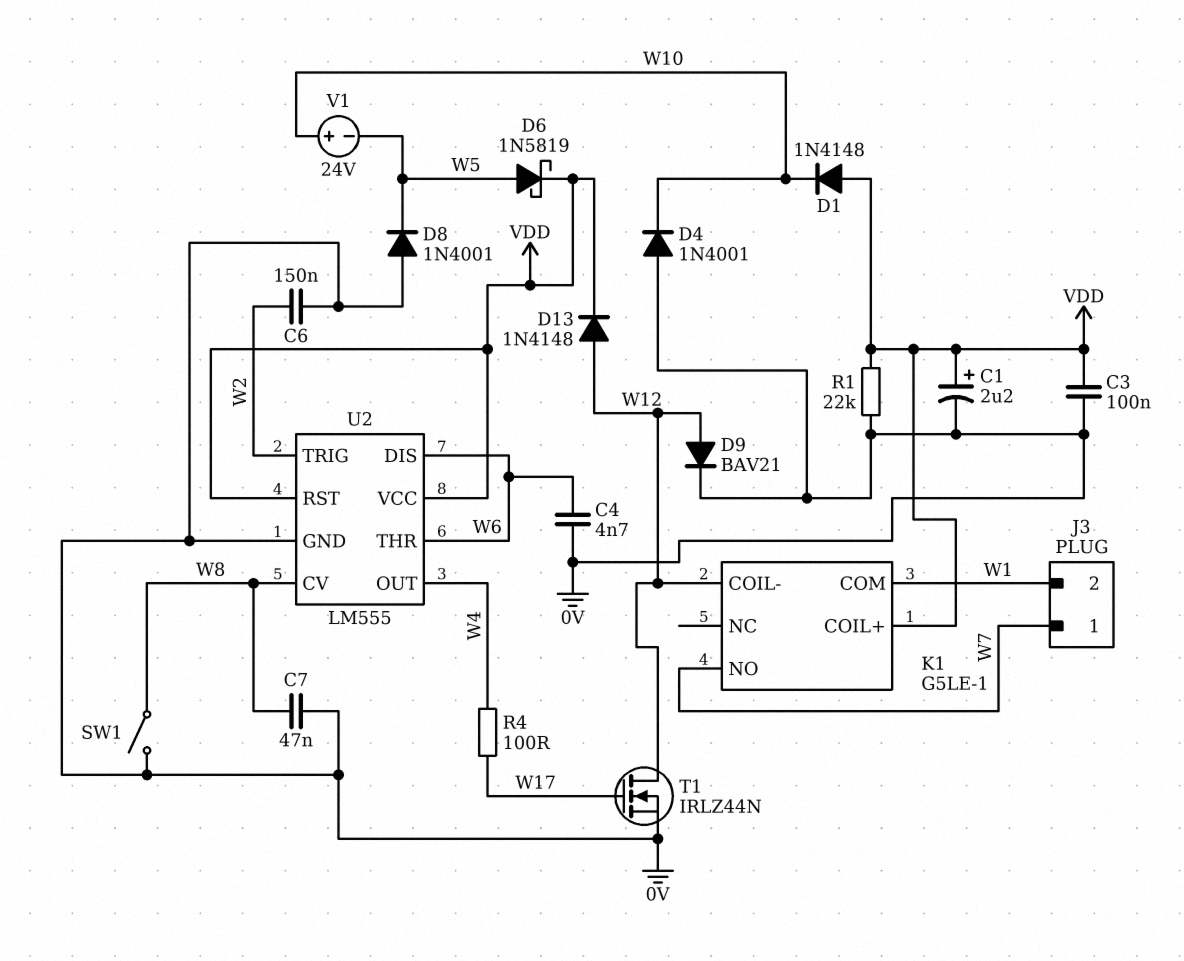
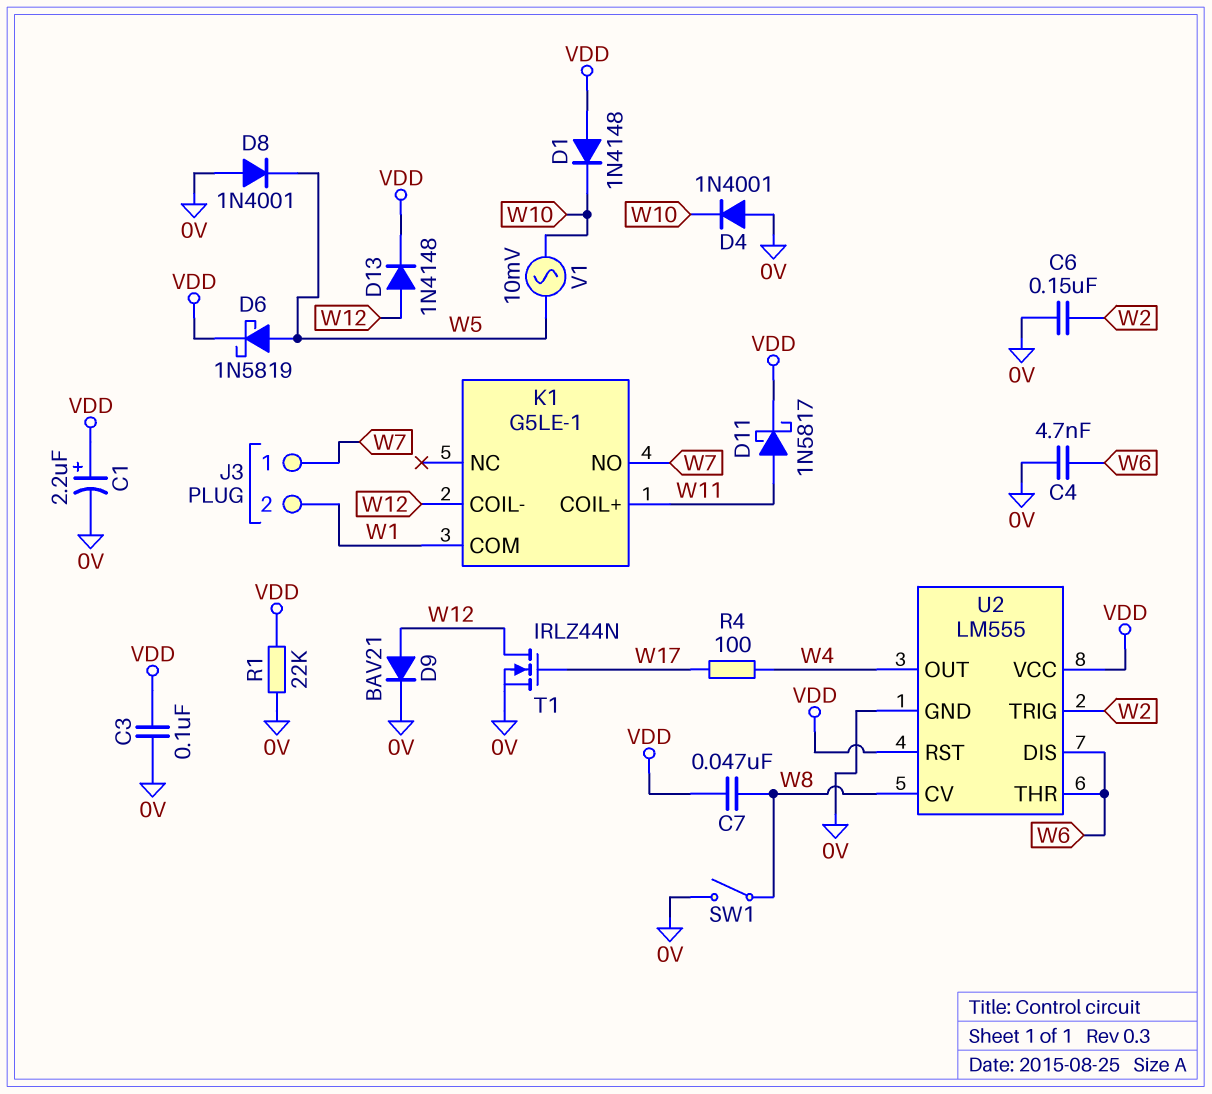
C7: 47nF (0V, W8) -> 47nF (VDD, W8)
D11: none -> schottky 1N5817 (A W11, K VDD)
K1 pin COIL+: VDD -> W11
V1: 24V (plus W10, minus W5) -> AC 10mV (W5, W10)

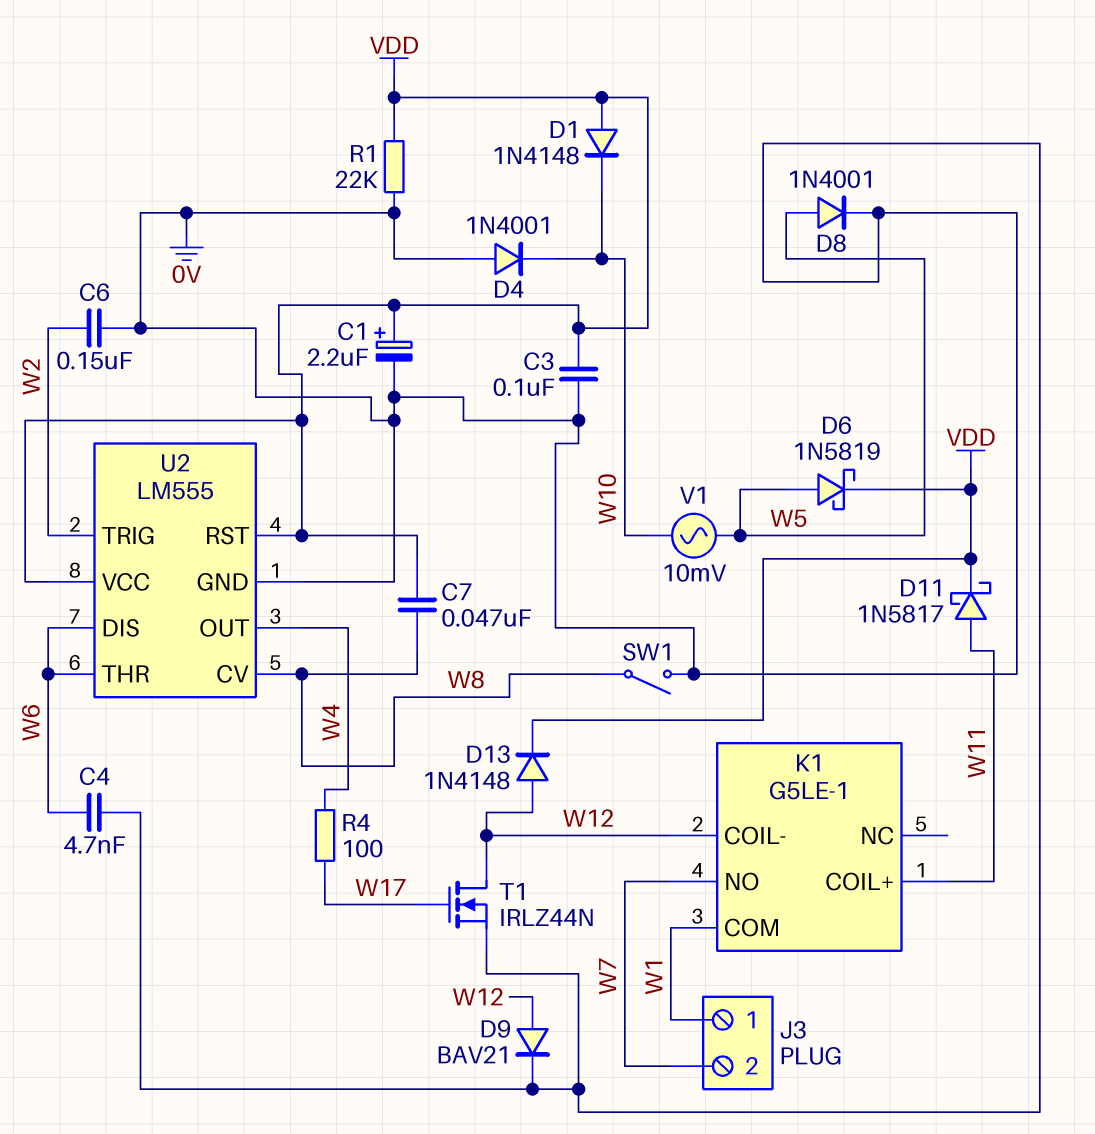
D8: diode 1N4001 (A 0V, K W5) -> diode 1N4001 (A W5, K 0V)
J3 pin 1: W7 -> W1
J3 pin 2: W1 -> W7

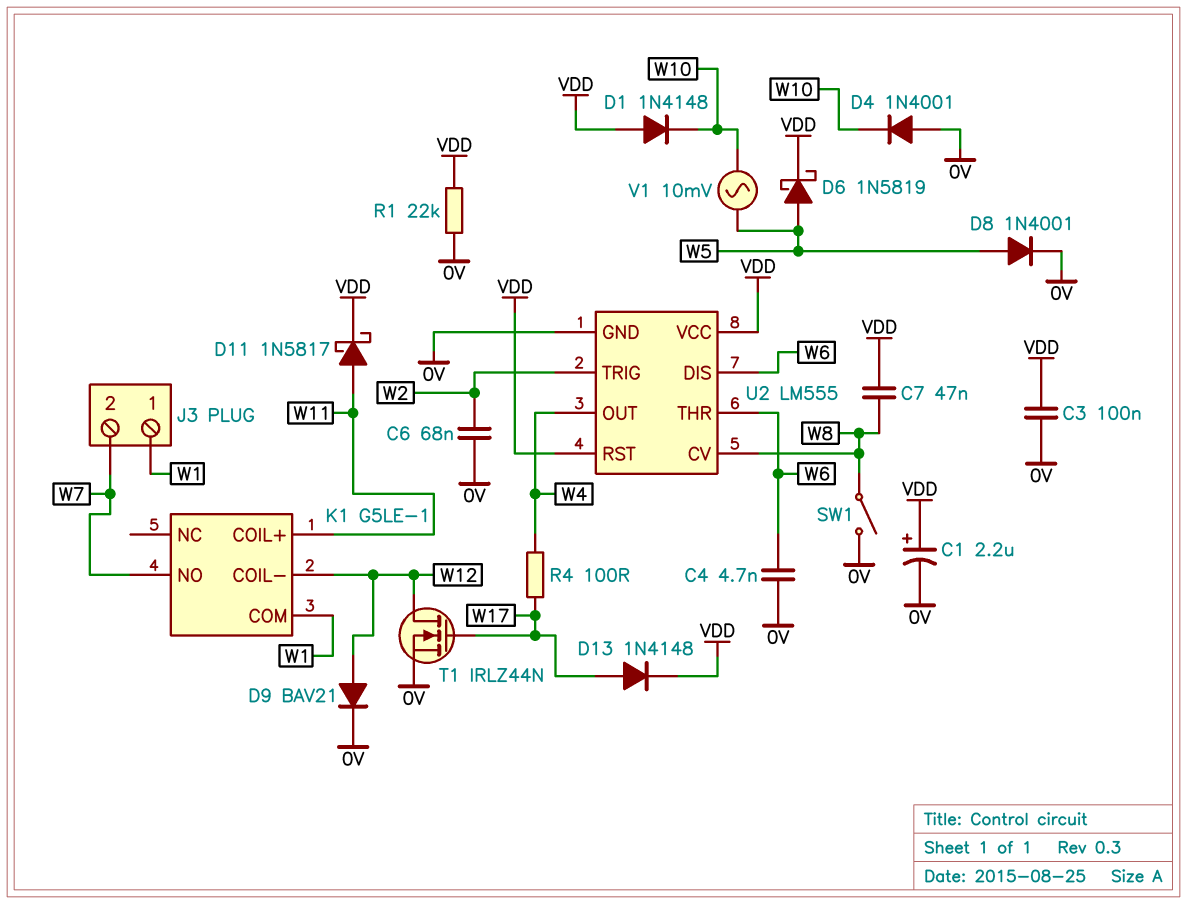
C6: 150nF (0V, W2) -> 68nF (0V, W2)
D13: diode 1N4148 (A W12, K VDD) -> diode 1N4148 (A W17, K VDD)

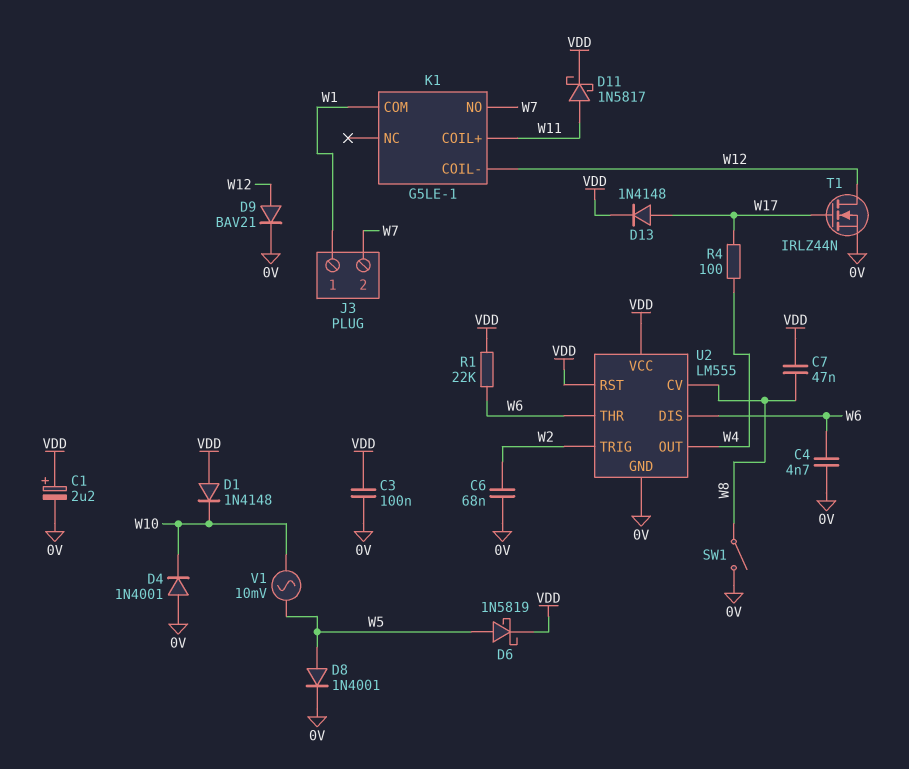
R1: 22k (0V, VDD) -> 22k (VDD, W6)

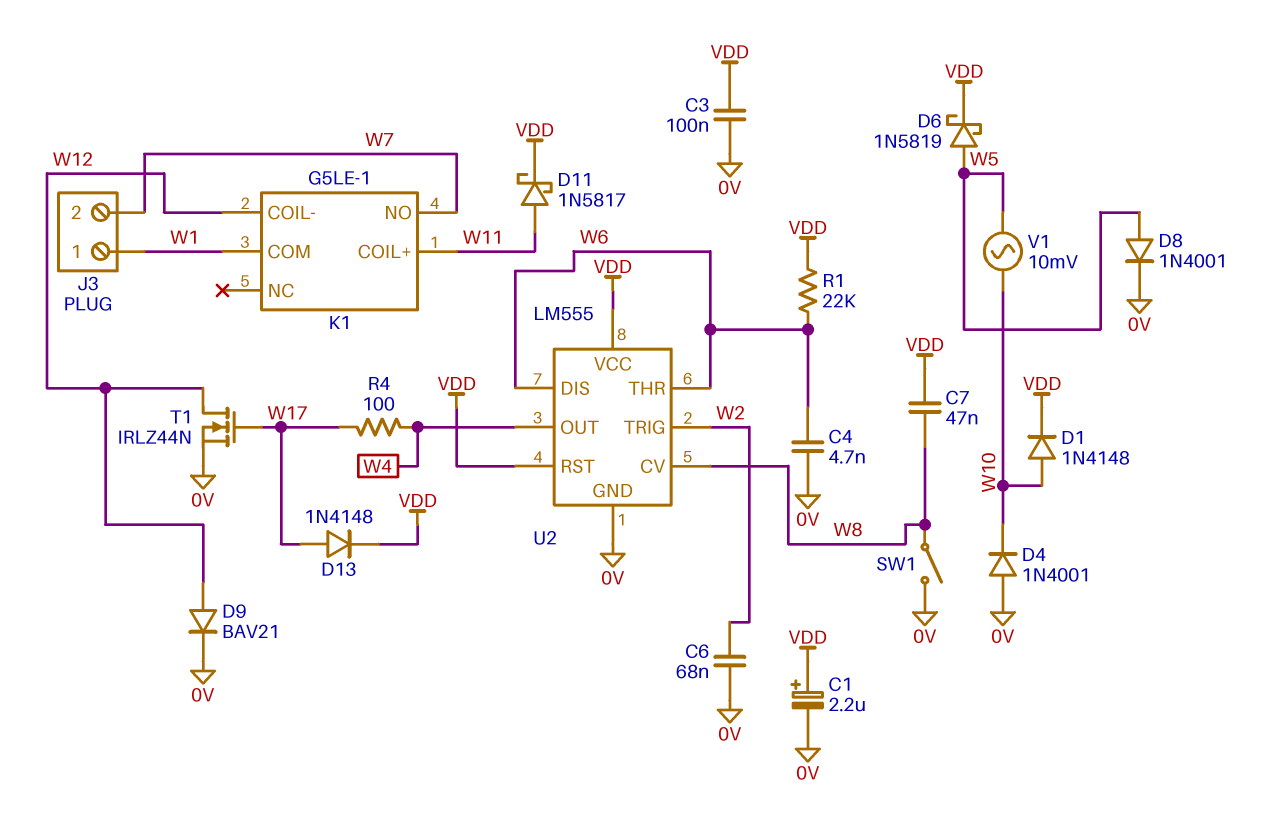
D1: diode 1N4148 (A VDD, K W10) -> diode 1N4148 (A W10, K VDD)

